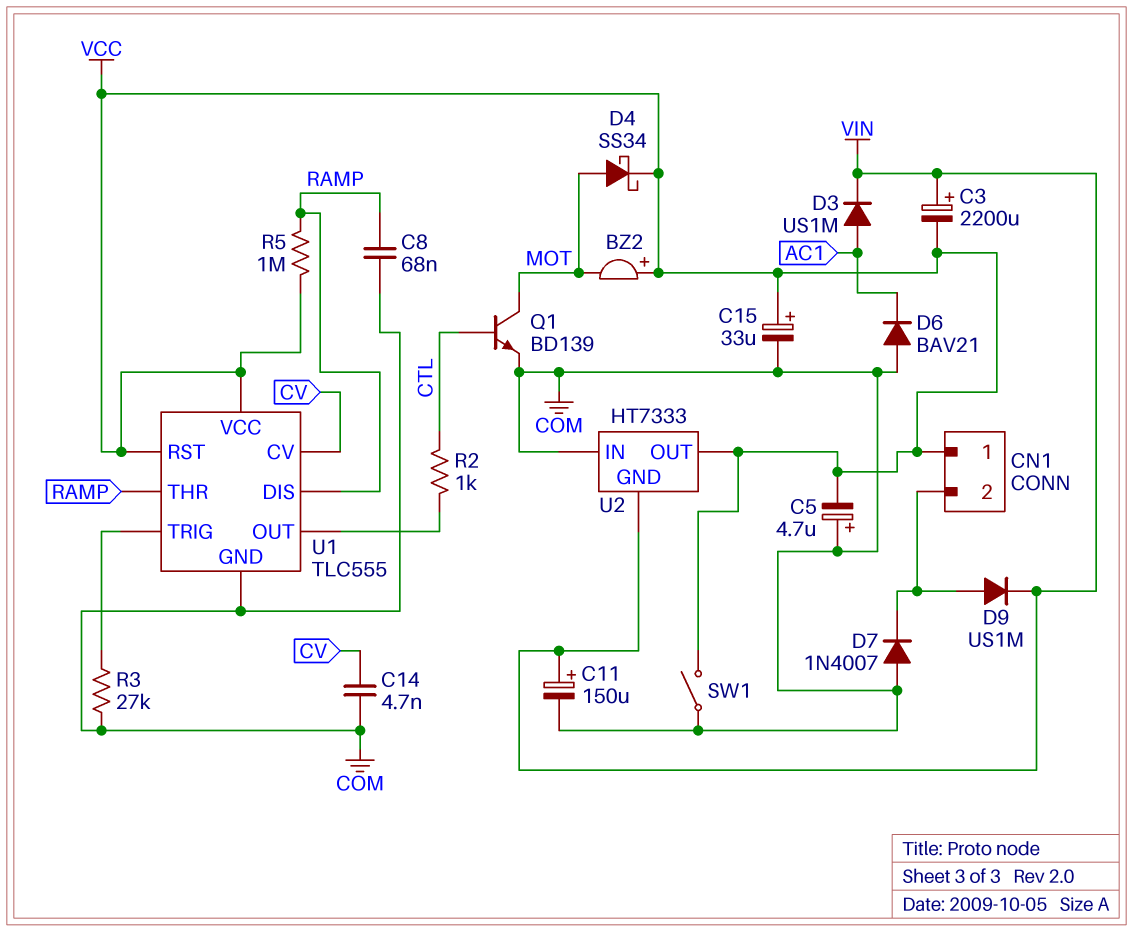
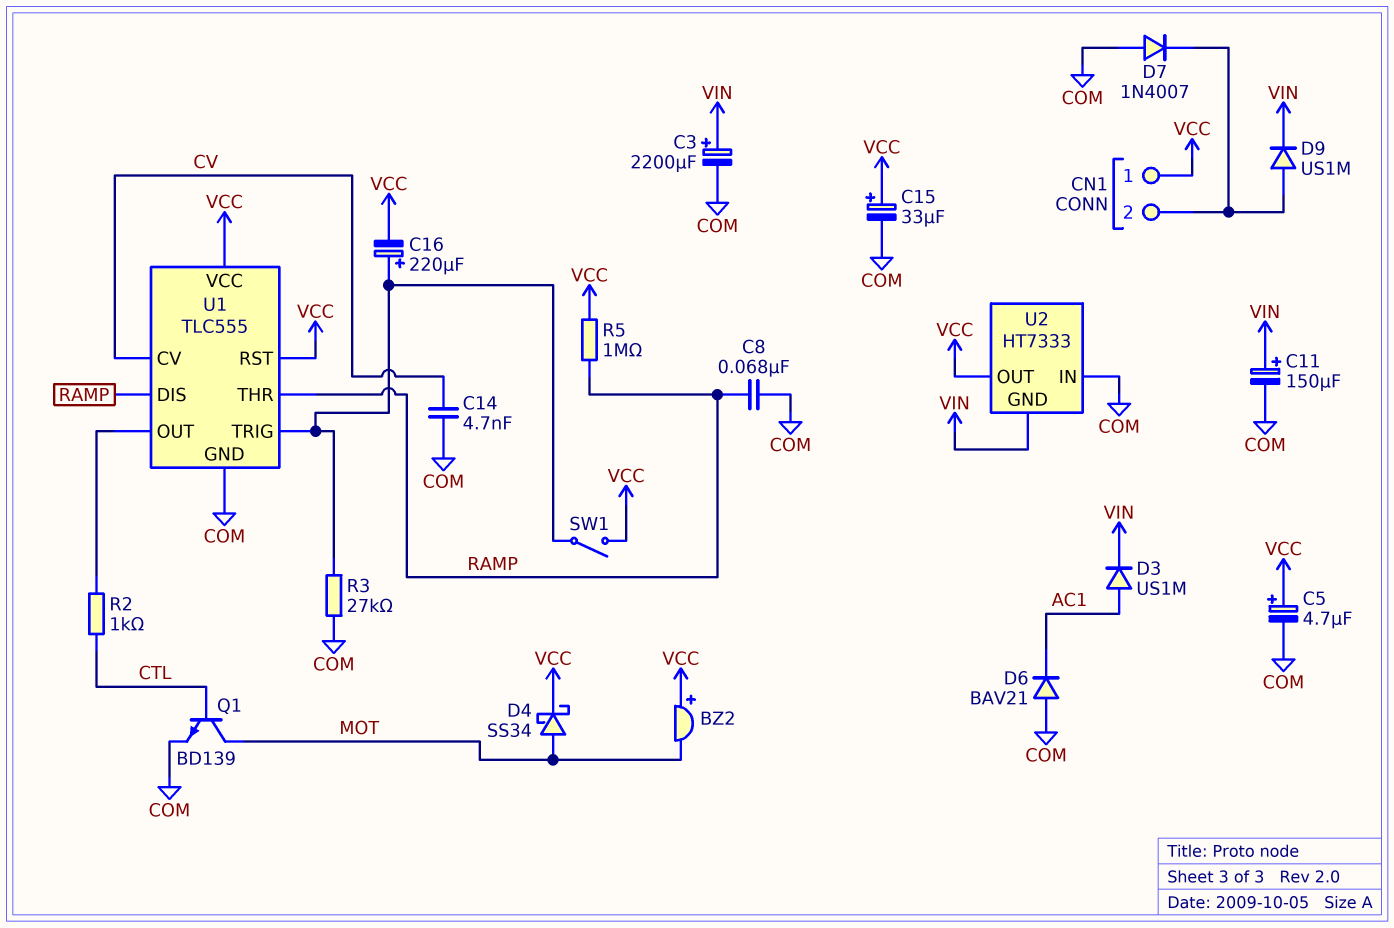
C3: 2200uF (plus VIN, minus VCC) -> 2200uF (plus VIN, minus COM)
C5: 4.7uF (plus COM, minus VCC) -> 4.7uF (plus VCC, minus COM)
C16: none -> 220uF (plus U1/TRIG, minus VCC)
SW1: switch (COM, VCC) -> switch (U1/TRIG, VCC)

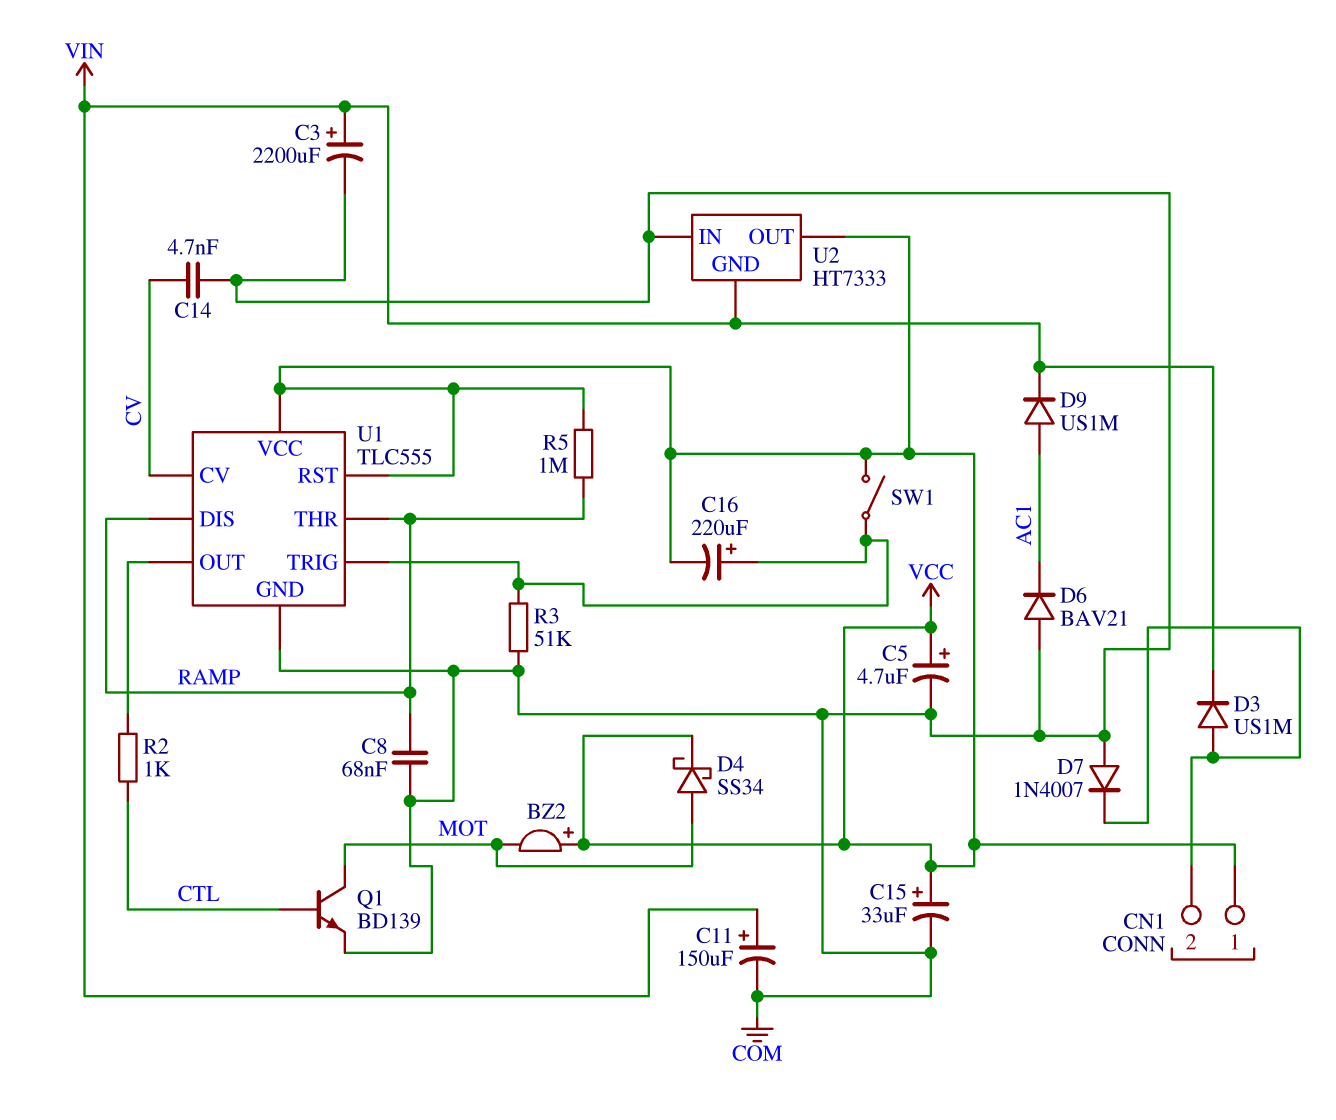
D3: diode US1M (A AC1, K VIN) -> diode US1M (A CN1/2, K VIN)
D9: diode US1M (A CN1/2, K VIN) -> diode US1M (A AC1, K VIN)
R3: 27k (COM, U1/TRIG) -> 51k (COM, U1/TRIG)

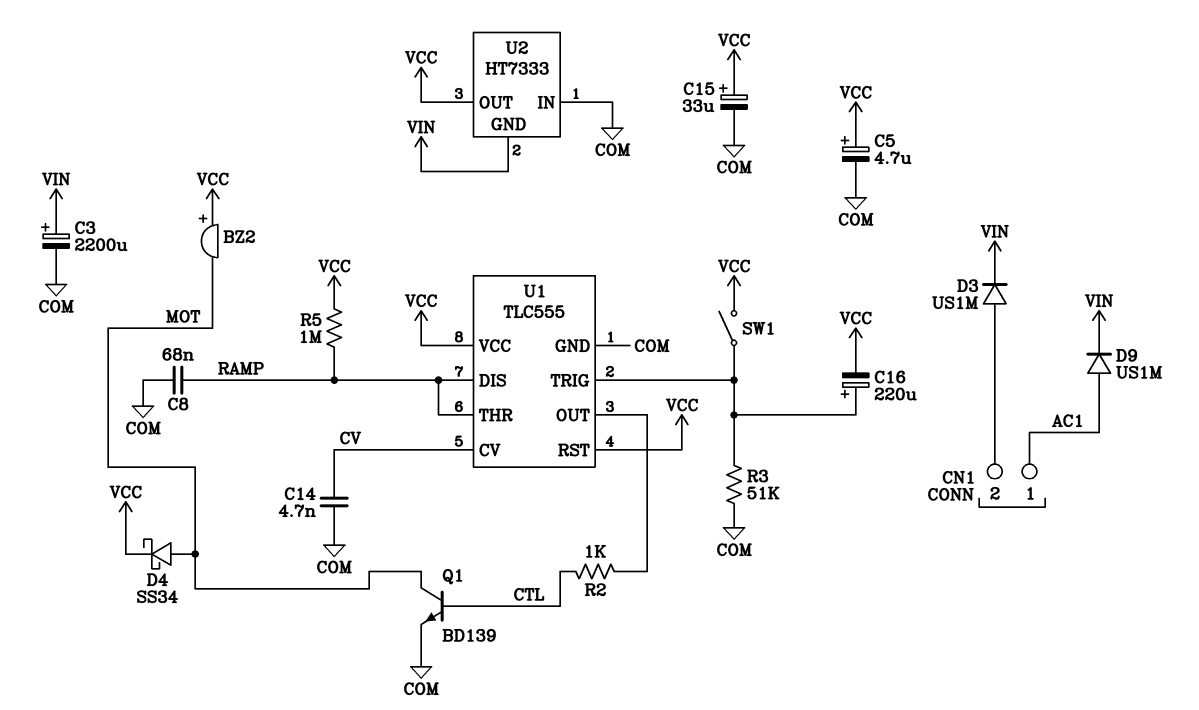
C11: 150uF (plus VIN, minus COM) -> none
CN1 pin 1: VCC -> AC1
D6: diode BAV21 (A COM, K AC1) -> none
D7: diode 1N4007 (A COM, K CN1/2) -> none

